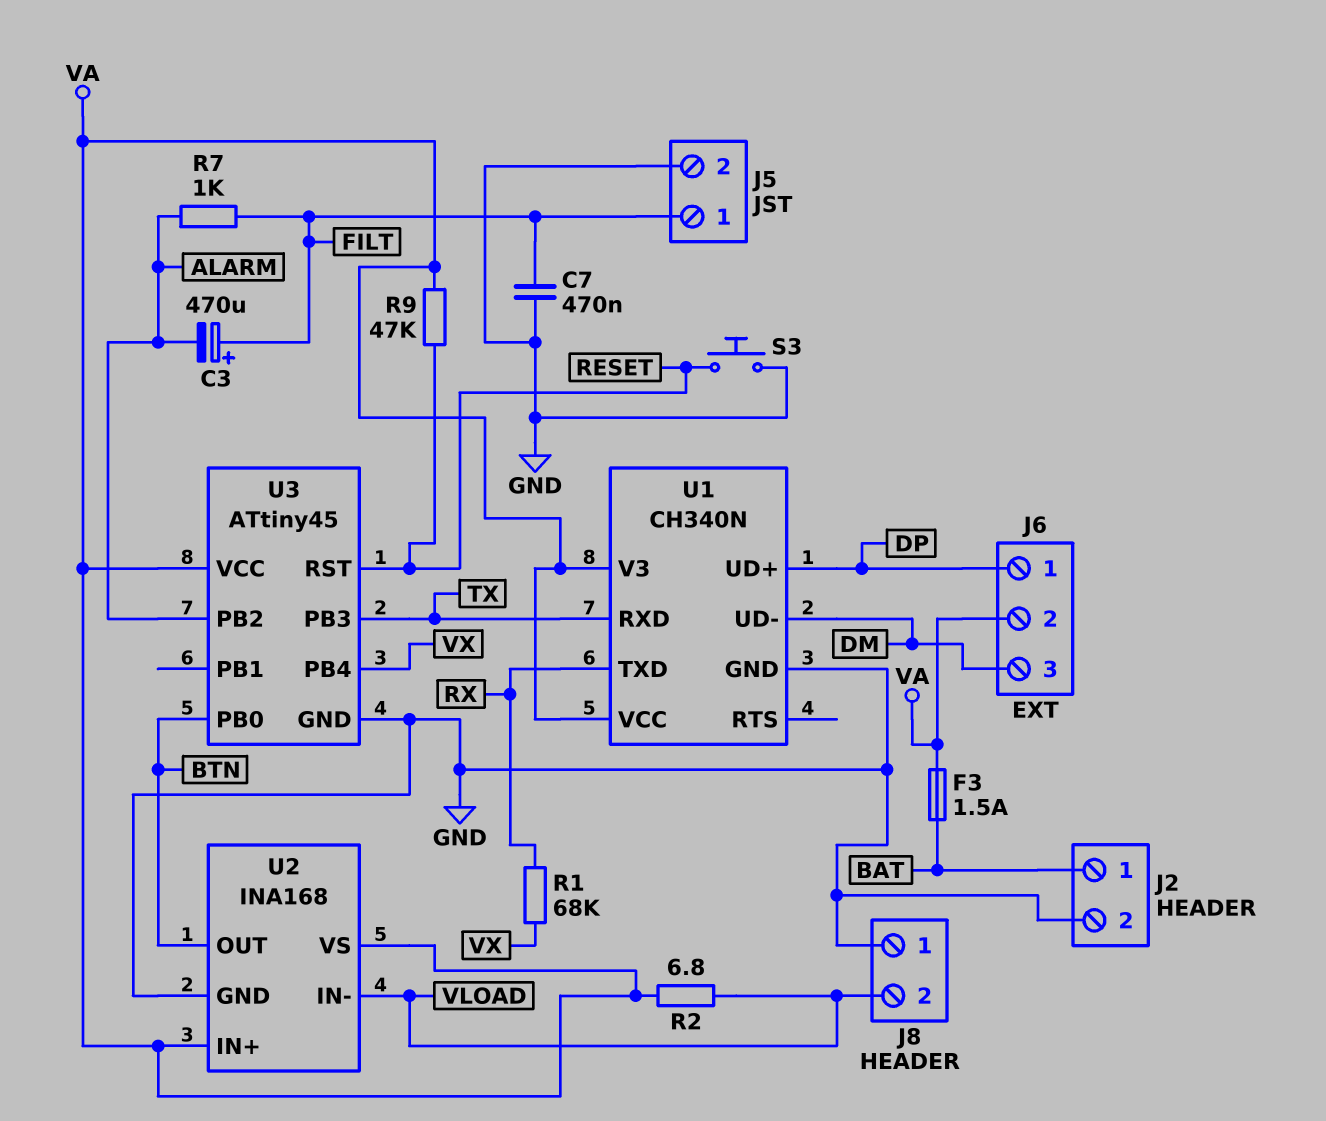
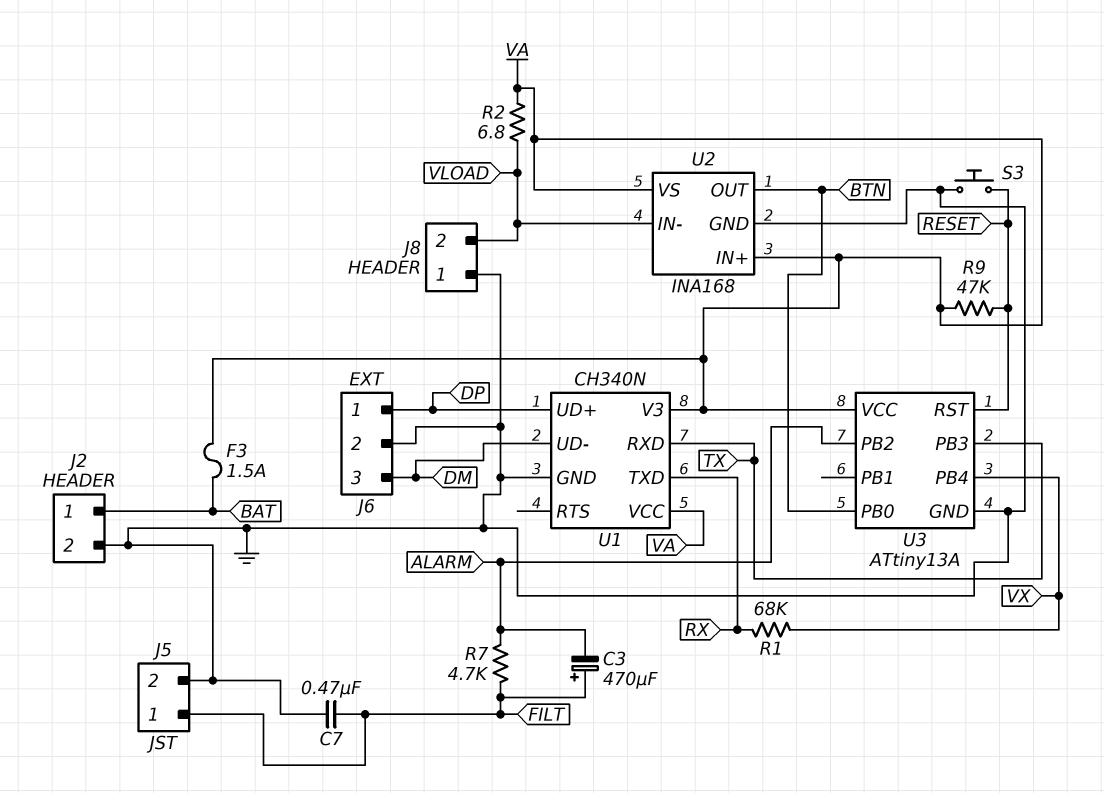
J6 pin 2: VA -> GND
R7: 1k (ALARM, FILT) -> 4.7k (ALARM, FILT)
U3: ATtiny45 -> ATtiny13A

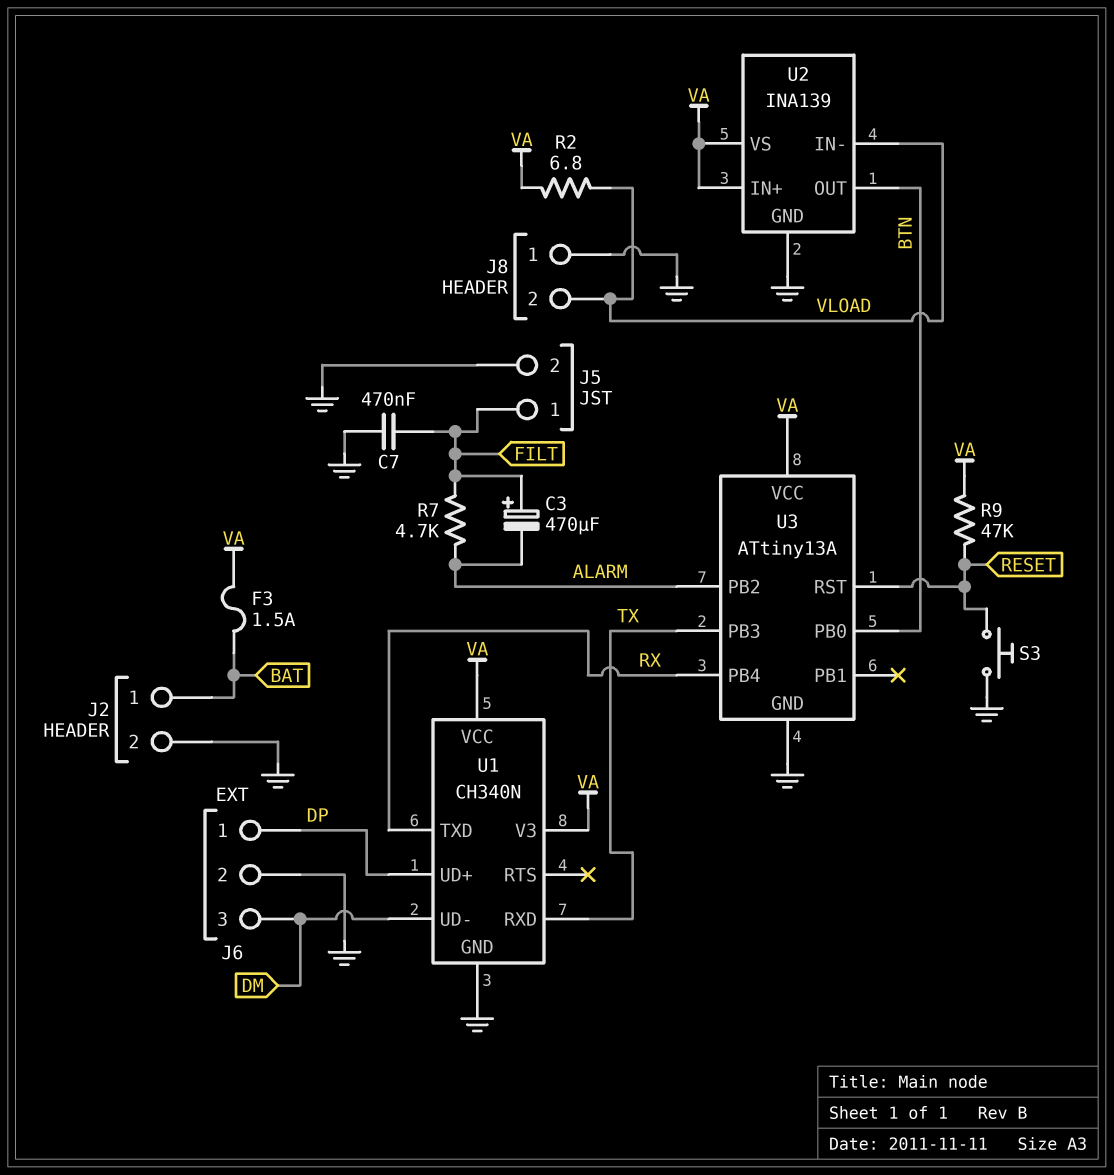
R1: 68k (RX, VX) -> none
U2: INA168 -> INA139
U3 pin PB4: VX -> RX

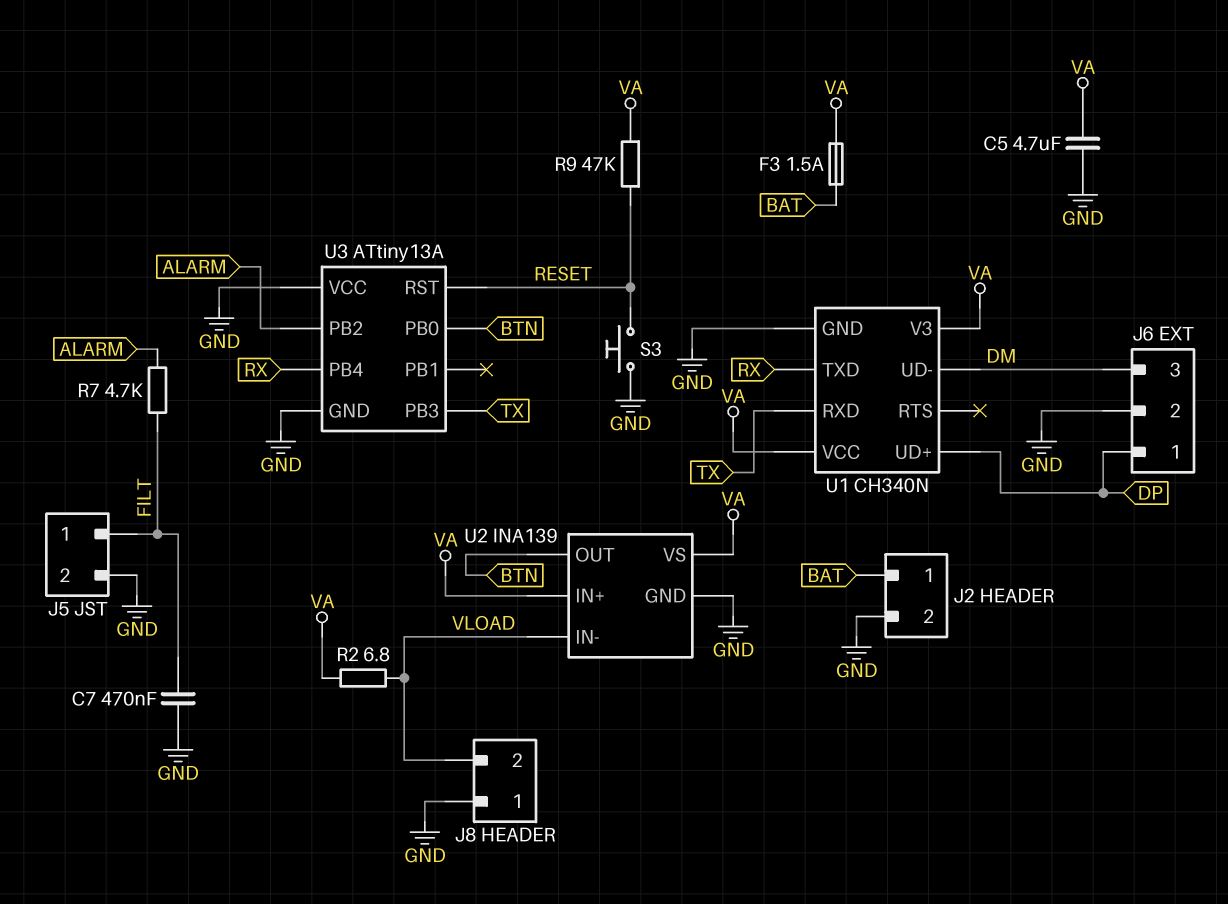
C3: 470uF (plus FILT, minus ALARM) -> none
C5: none -> 4.7uF (GND, VA)
U3 pin VCC: VA -> GND

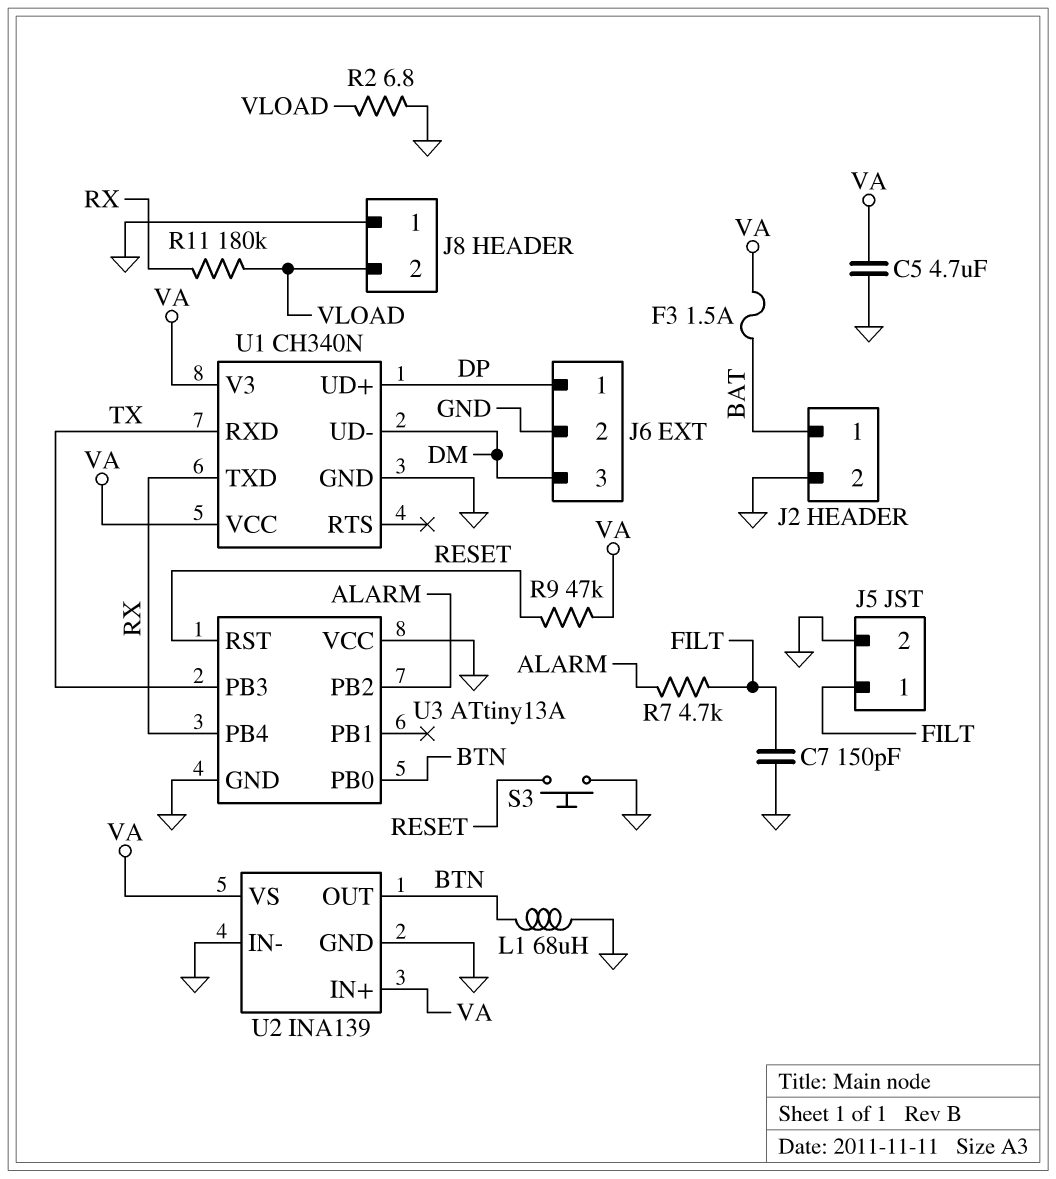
C7: 470nF (FILT, GND) -> 150pF (FILT, GND)
L1: none -> 68uH (BTN, GND)
R2: 6.8 (VA, VLOAD) -> 6.8 (GND, VLOAD)
R11: none -> 180k (RX, VLOAD)
U2 pin IN-: VLOAD -> GND

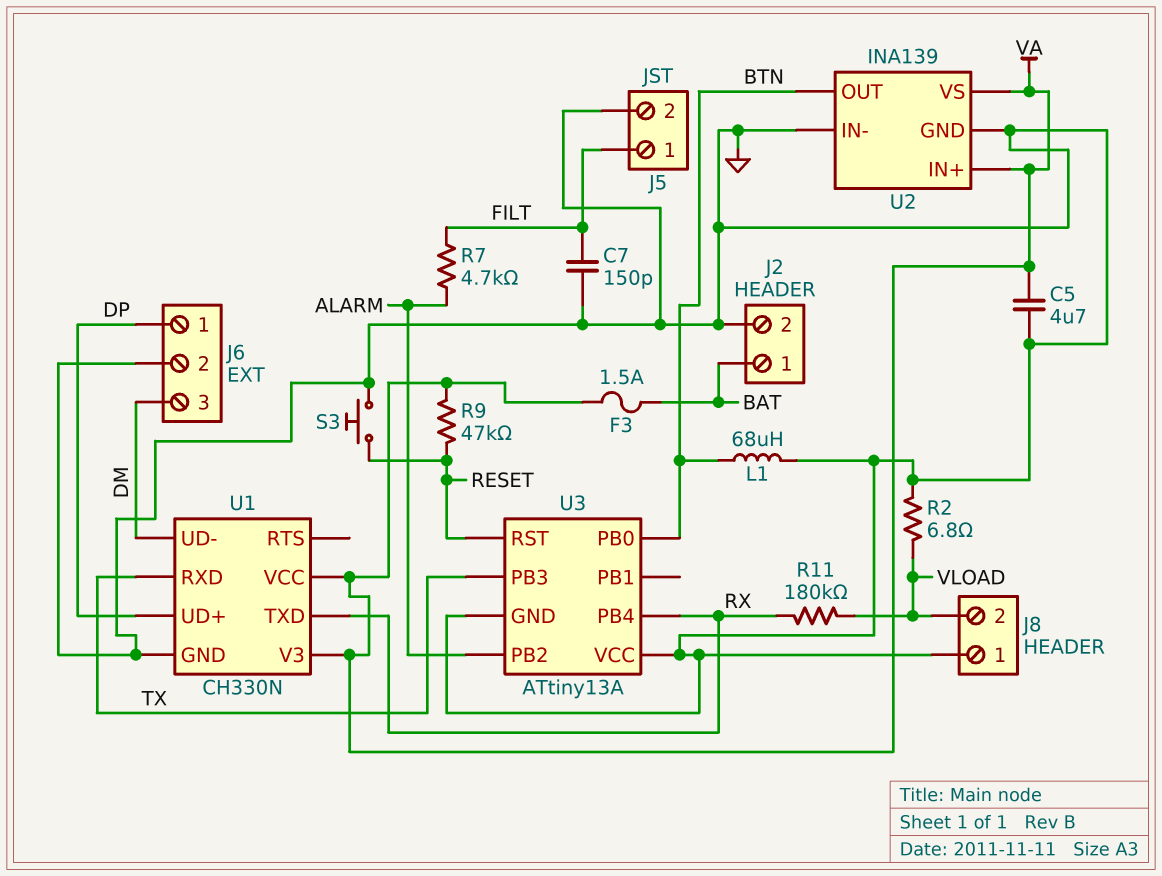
U1: CH340N -> CH330N

